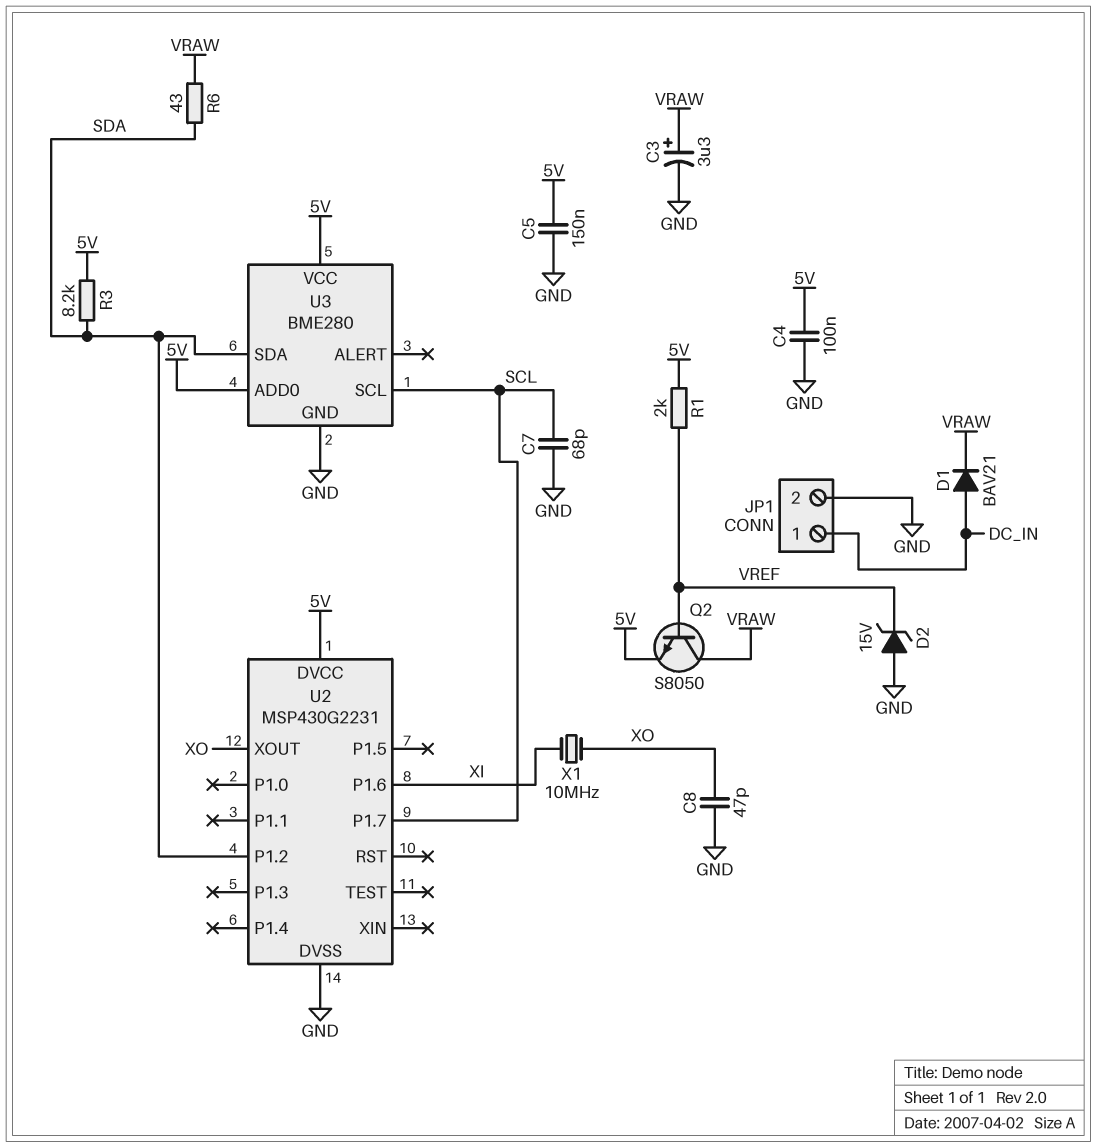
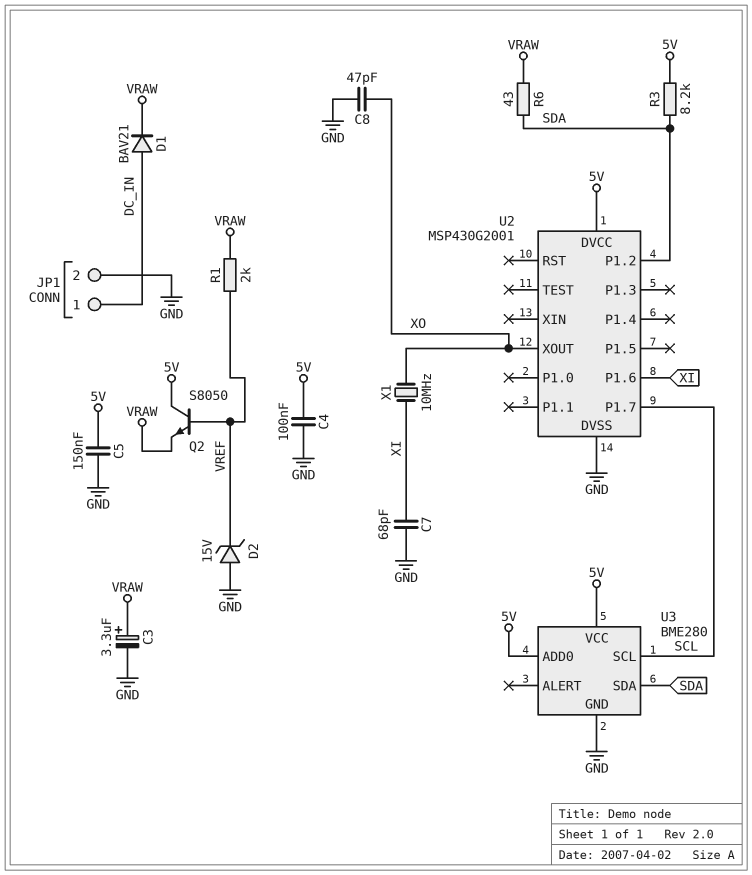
C7: 68pF (GND, SCL) -> 68pF (GND, XI)
Q2: NPN S8050 (B VREF, C VRAW, E 5V) -> NPN S8050 (B VREF, C 5V, E VRAW)
R1: 2k (5V, VREF) -> 2k (VRAW, VREF)
U2: MSP430G2231 -> MSP430G2001

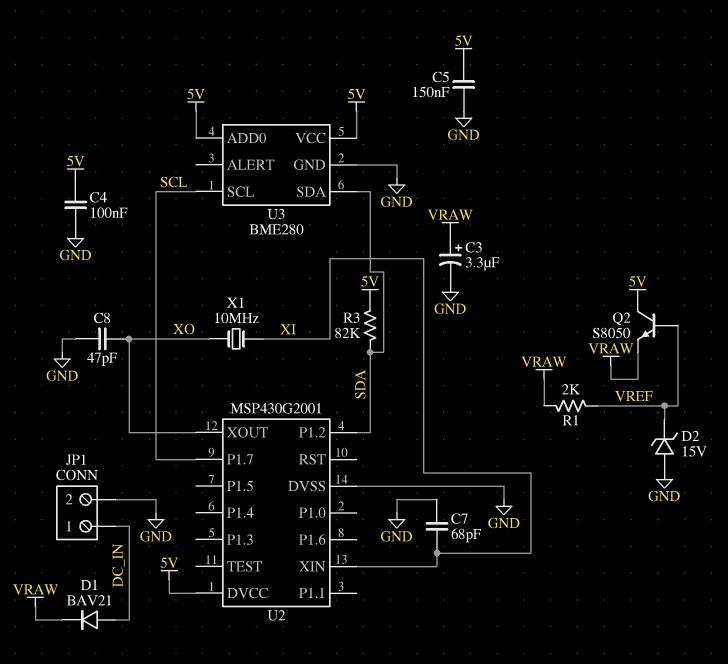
R3: 8.2k (5V, SDA) -> 82k (5V, SDA)
R6: 43 (SDA, VRAW) -> none
U2 pin P1.6: XI -> none
U2 pin XIN: none -> XI

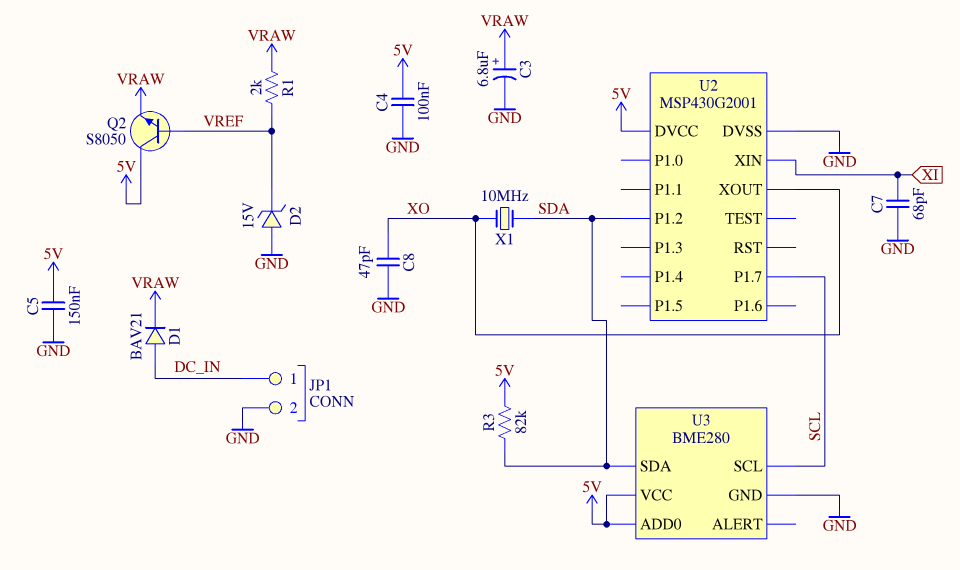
C3: 3.3uF (plus VRAW, minus GND) -> 6.8uF (plus VRAW, minus GND)
X1: 10MHz (XI, XO) -> 10MHz (SDA, XO)

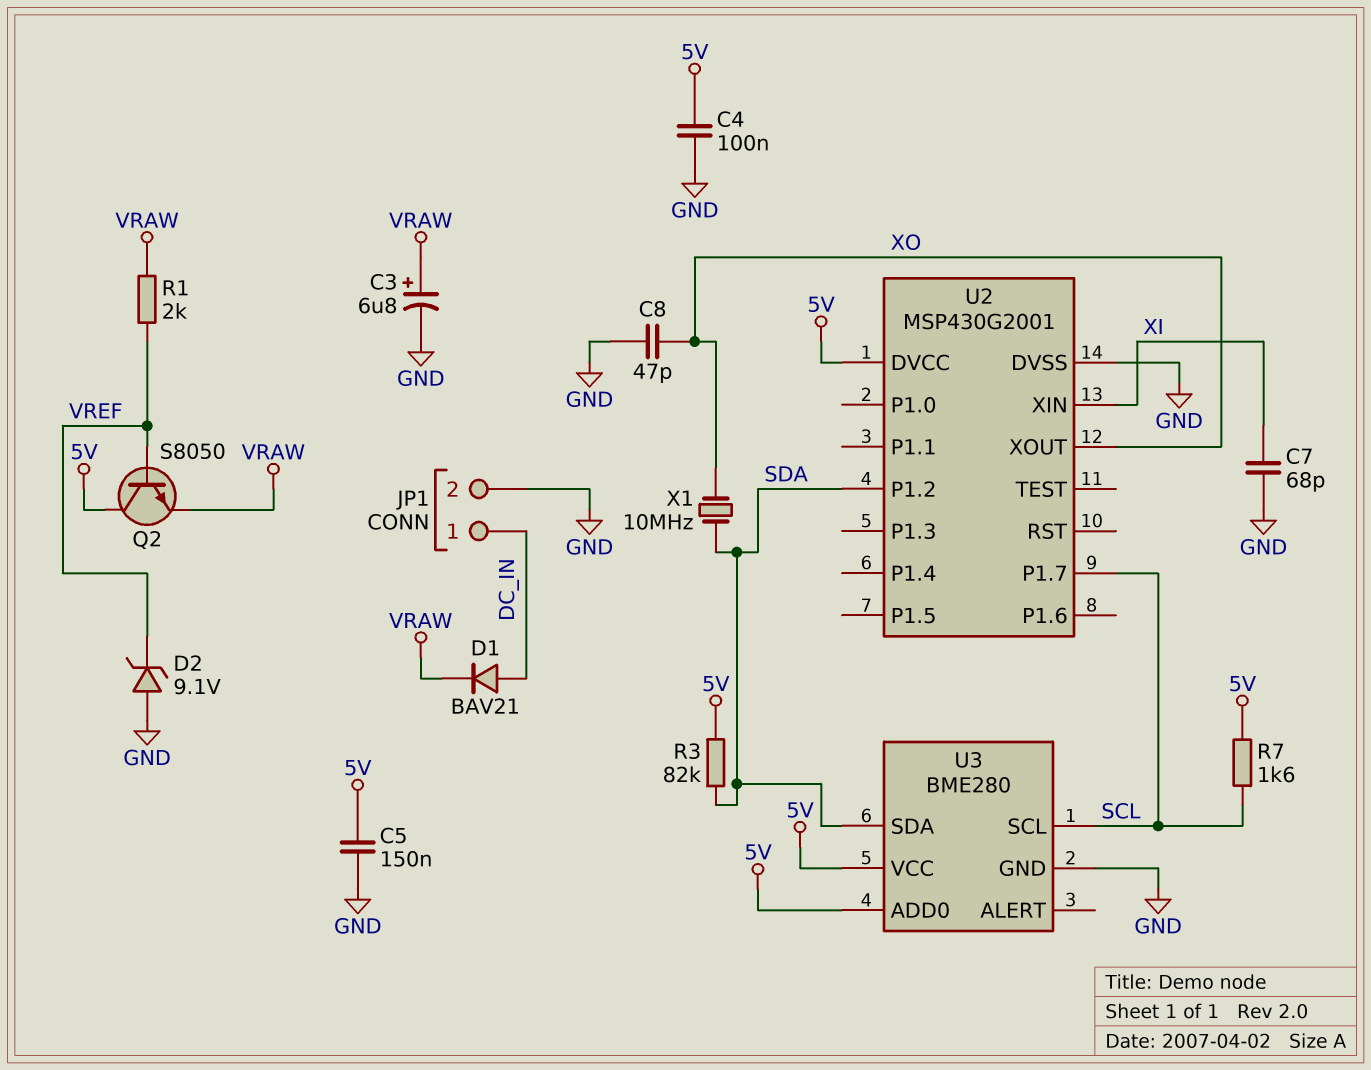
D2: zener 15V (A GND, K VREF) -> zener 9.1V (A GND, K VREF)
R7: none -> 1.6k (5V, SCL)

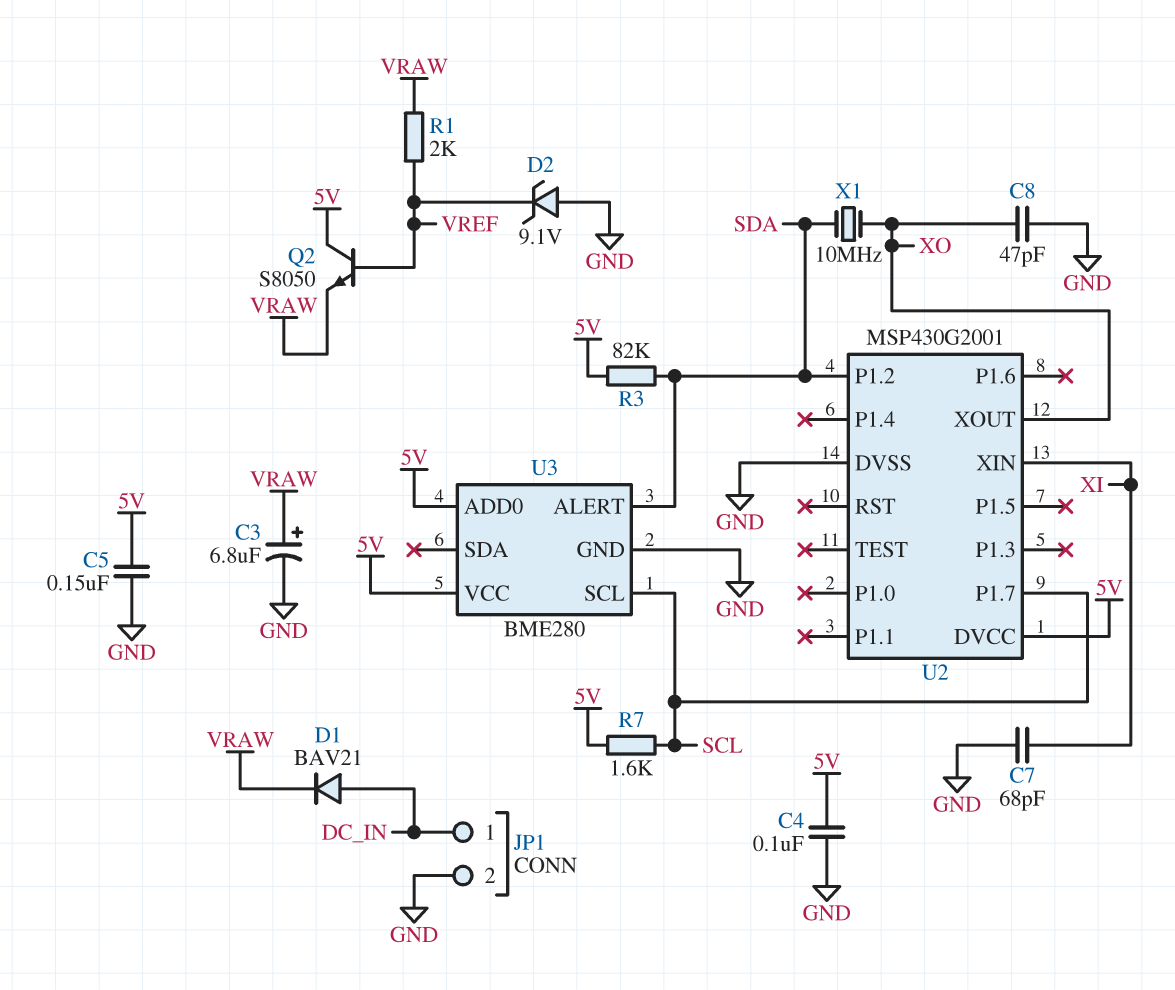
U3 pin ALERT: none -> SDA
U3 pin SDA: SDA -> none

